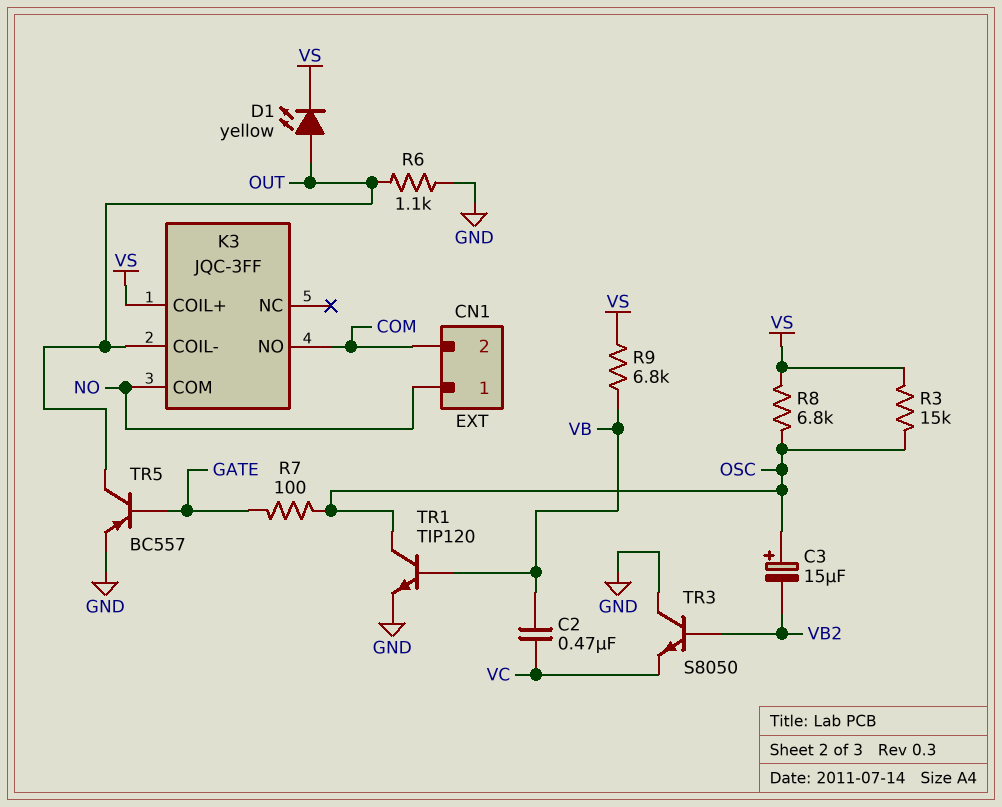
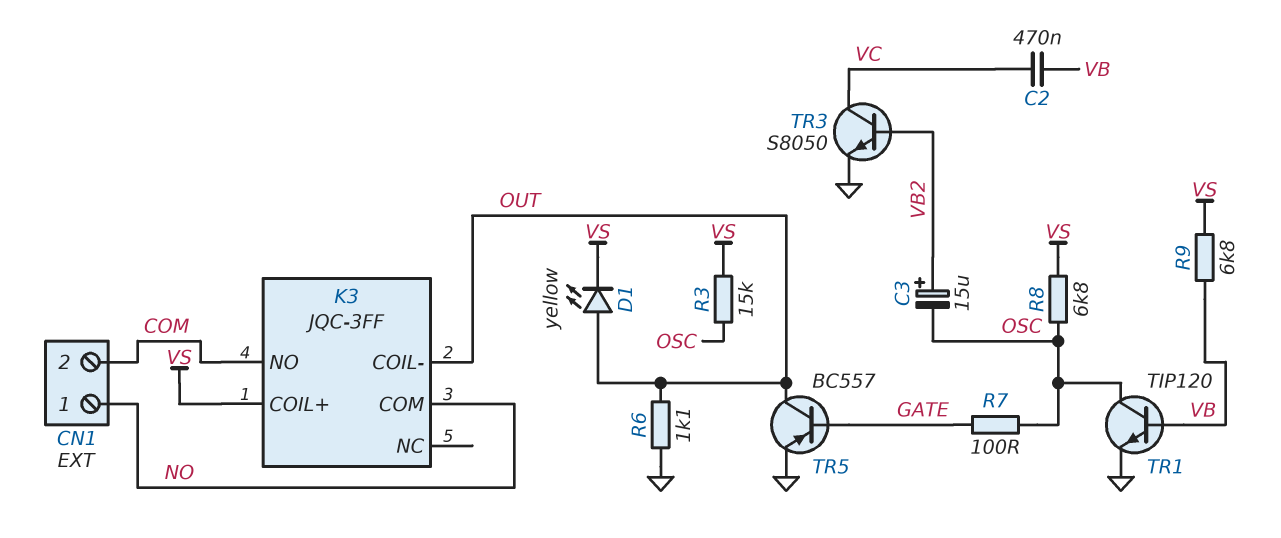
C3: 15uF (plus OSC, minus VB2) -> 15uF (plus VB2, minus OSC)
TR3: NPN S8050 (B VB2, C GND, E VC) -> NPN S8050 (B VB2, C VC, E GND)

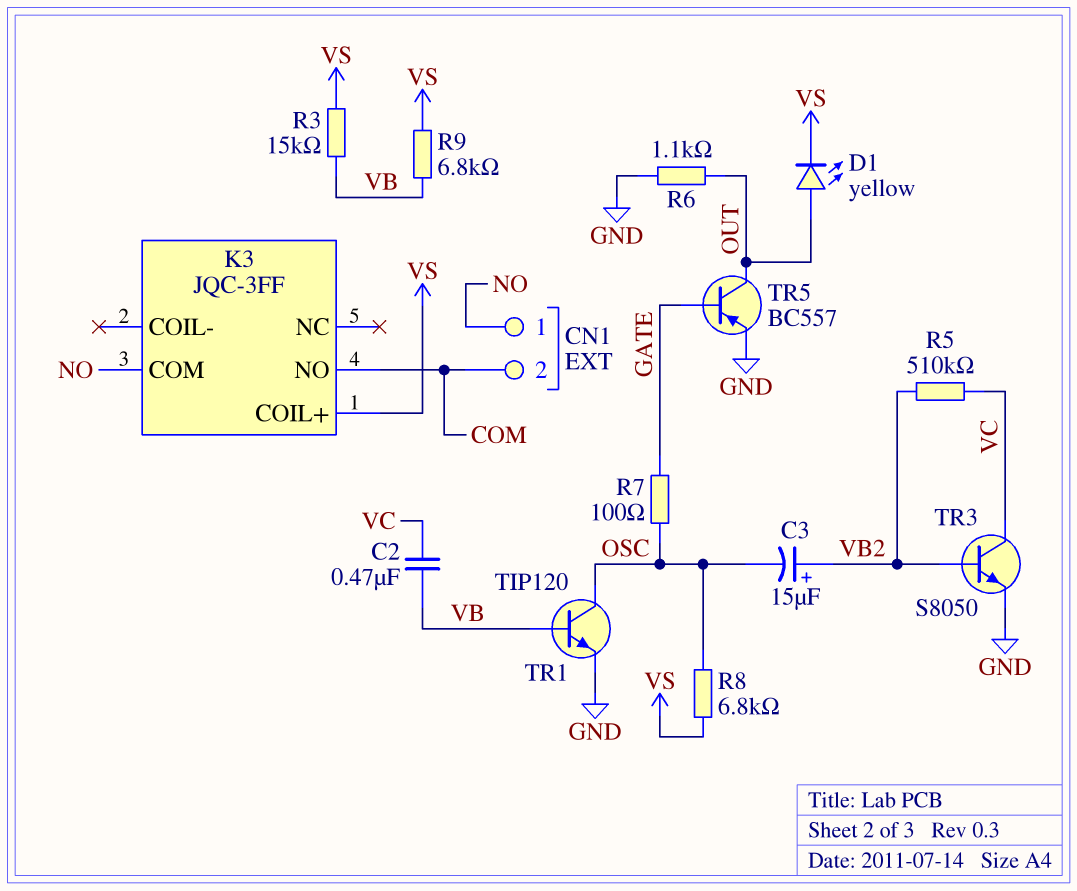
K3 pin COIL-: OUT -> none
R3: 15k (OSC, VS) -> 15k (VB, VS)
R5: none -> 510k (VB2, VC)

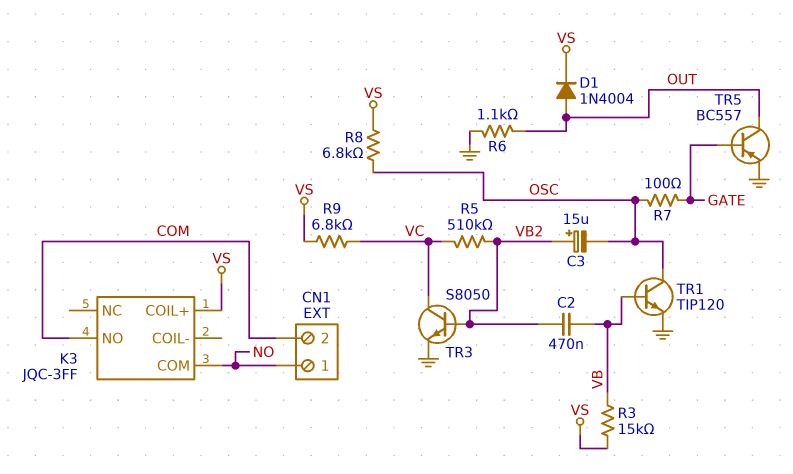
C2: 470nF (VB, VC) -> 470nF (VB, VB2)
D1: LED yellow (A OUT, K VS) -> diode 1N4004 (A OUT, K VS)
R9: 6.8k (VB, VS) -> 6.8k (VC, VS)

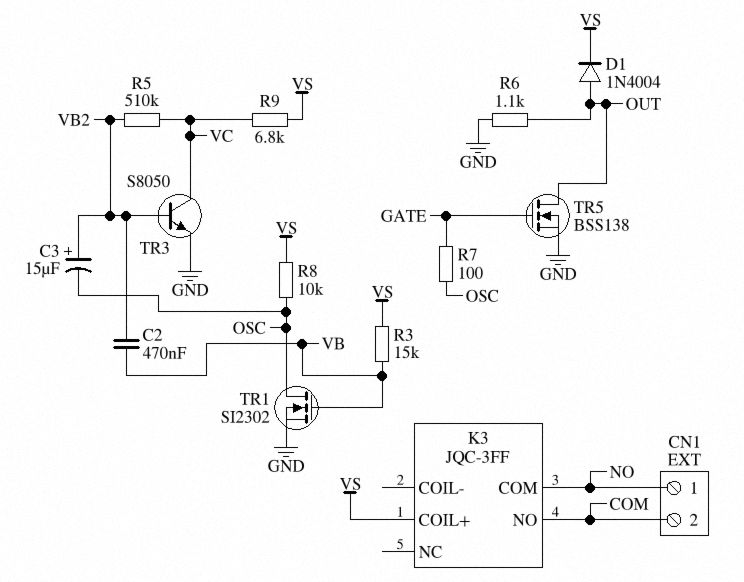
R8: 6.8k (OSC, VS) -> 10k (OSC, VS)
TR1: NPN TIP120 (B VB, C OSC, E GND) -> NMOS SI2302 (G VB, D OSC, S GND)
TR5: PNP BC557 (B GATE, C OUT, E GND) -> NMOS BSS138 (G GATE, D OUT, S GND)

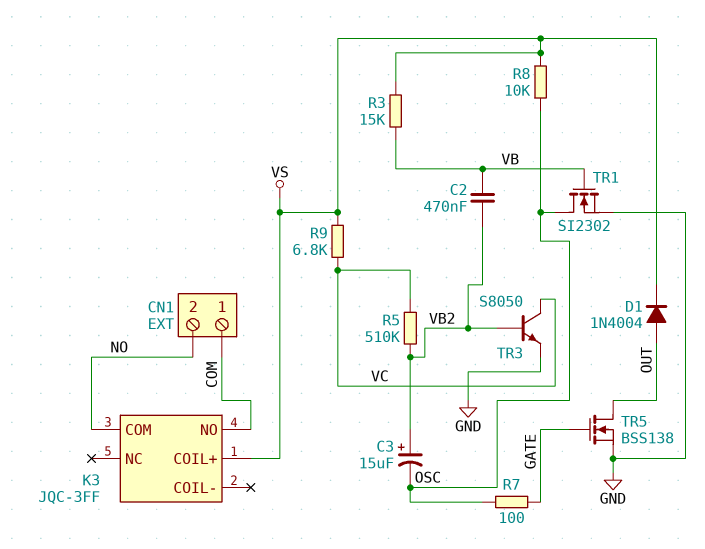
CN1 pin 1: NO -> COM
CN1 pin 2: COM -> NO
R6: 1.1k (GND, OUT) -> none

